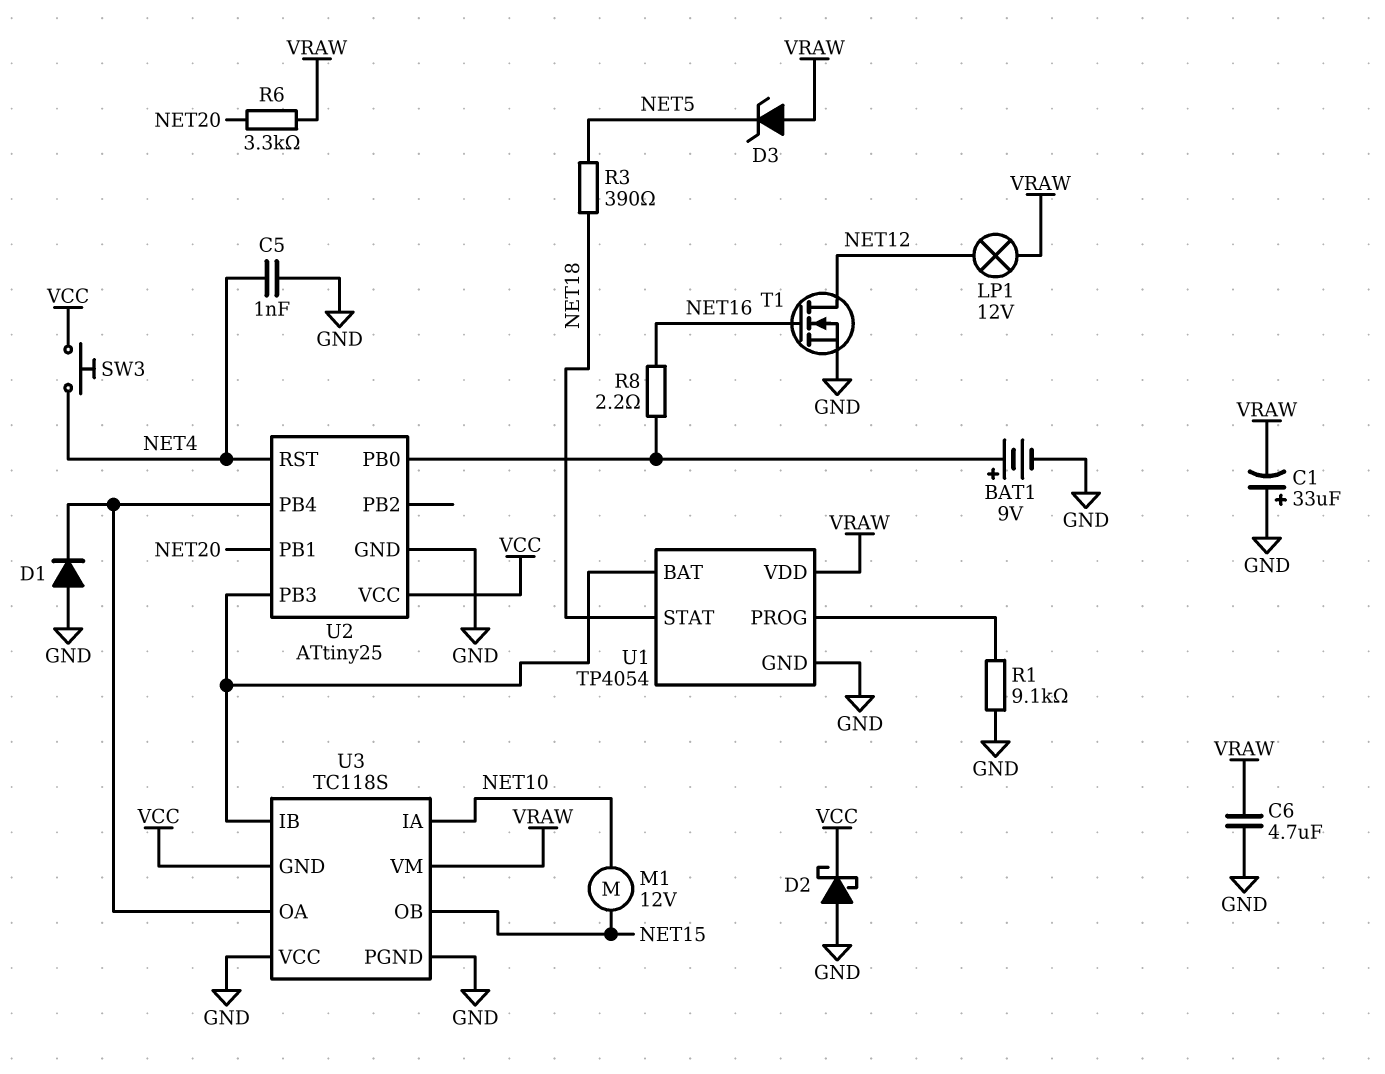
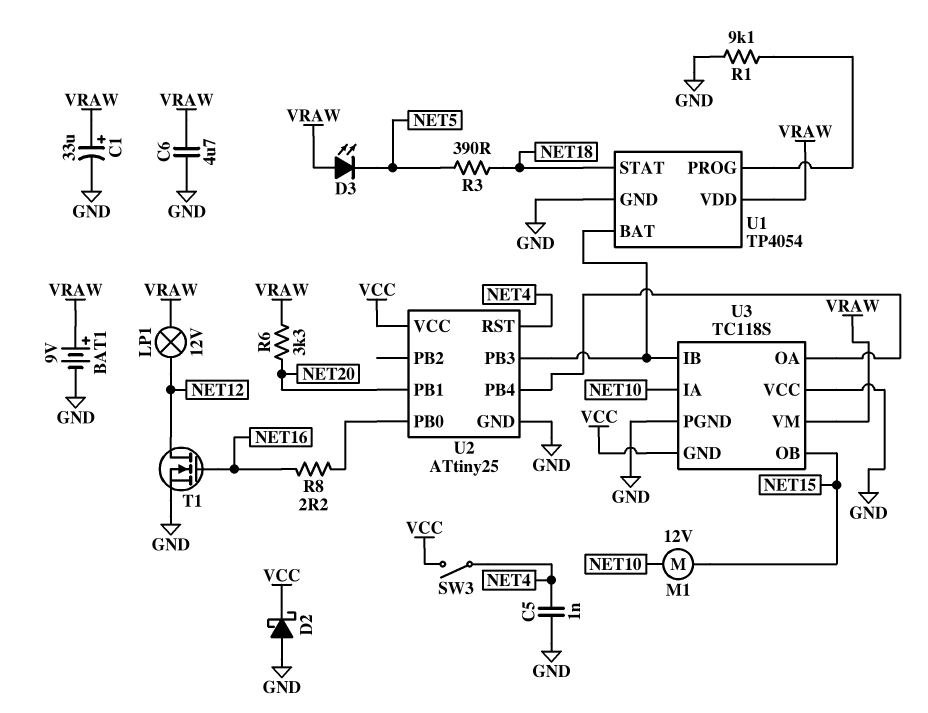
BAT1: 9V (plus U2/PB0, minus GND) -> 9V (plus VRAW, minus GND)
C1: 33uF (plus GND, minus VRAW) -> 33uF (plus VRAW, minus GND)
D1: diode (A GND, K U2/PB4) -> none
D3: zener (A VRAW, K NET5) -> LED (A VRAW, K NET5)
SW3: button (NET4, VCC) -> switch (NET4, VCC)

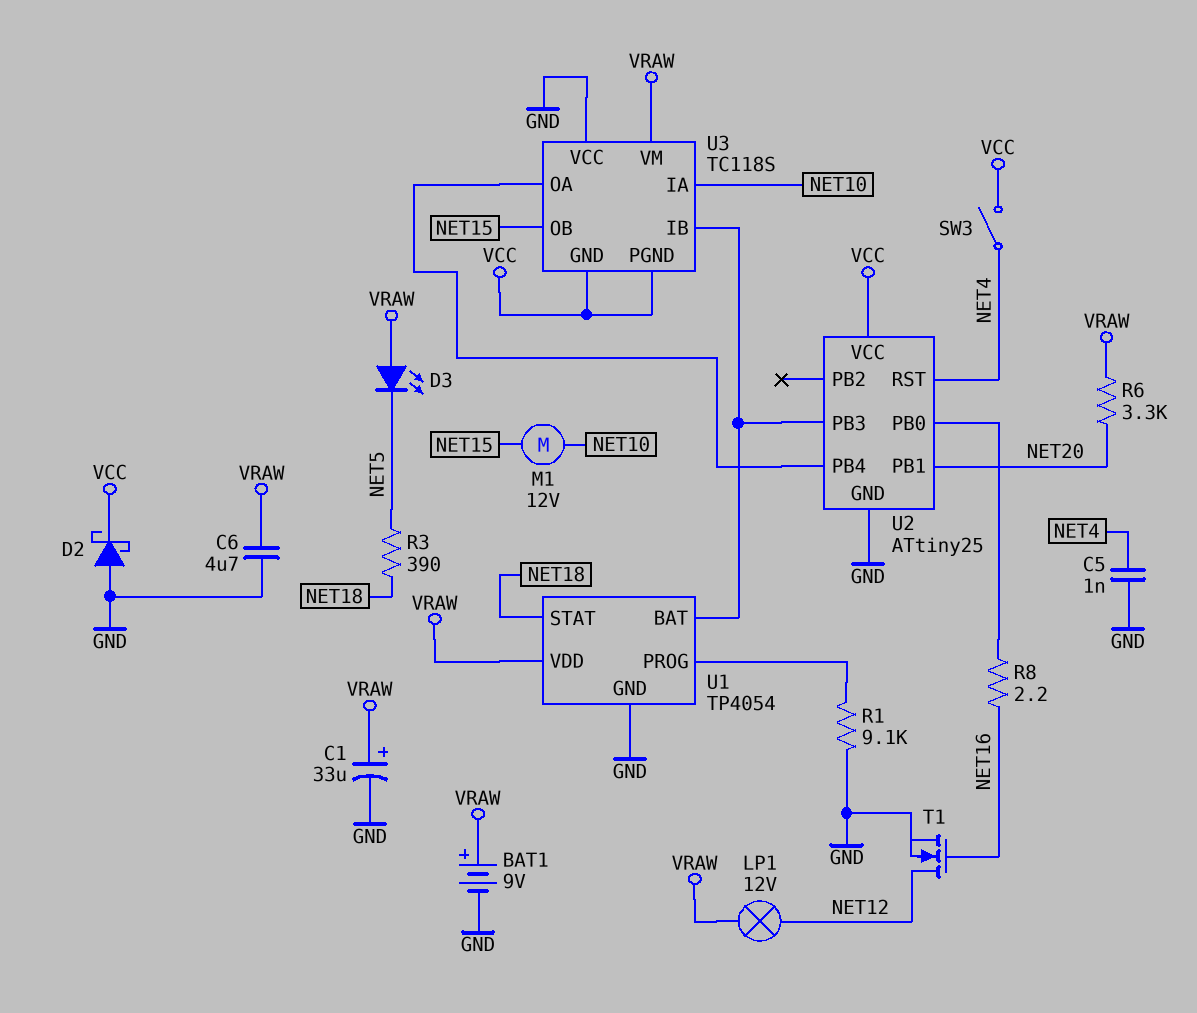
U3 pin PGND: GND -> VCC

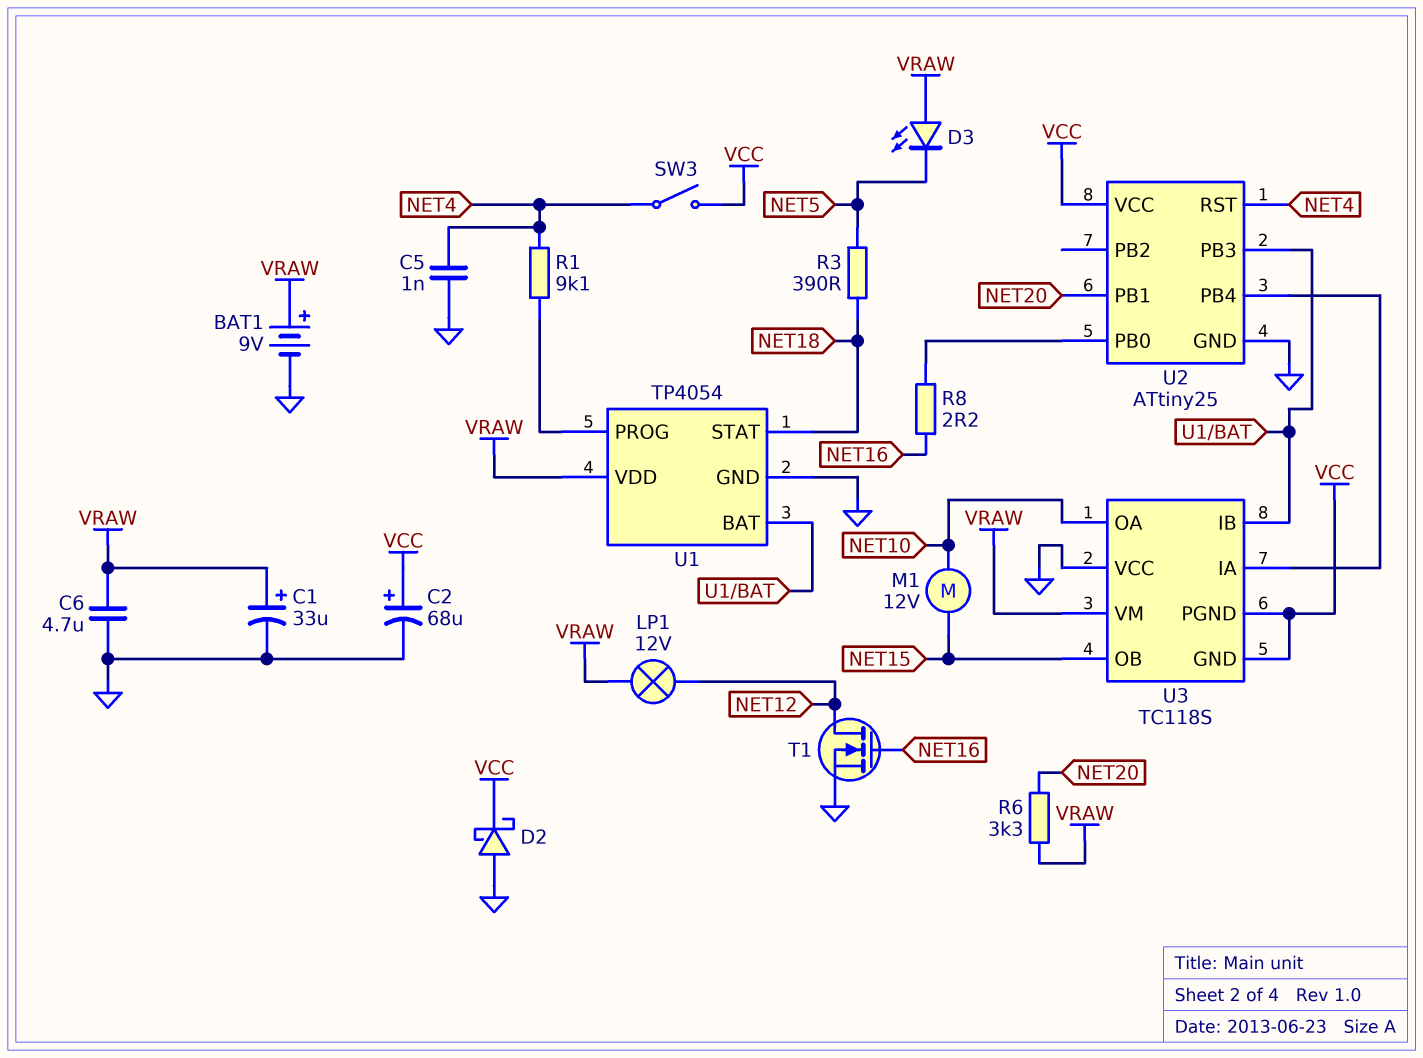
C2: none -> 68uF (plus VCC, minus GND)
R1: 9.1k (GND, U1/PROG) -> 9.1k (NET4, U1/PROG)
U3 pin IA: NET10 -> U2/PB4
U3 pin OA: U2/PB4 -> NET10

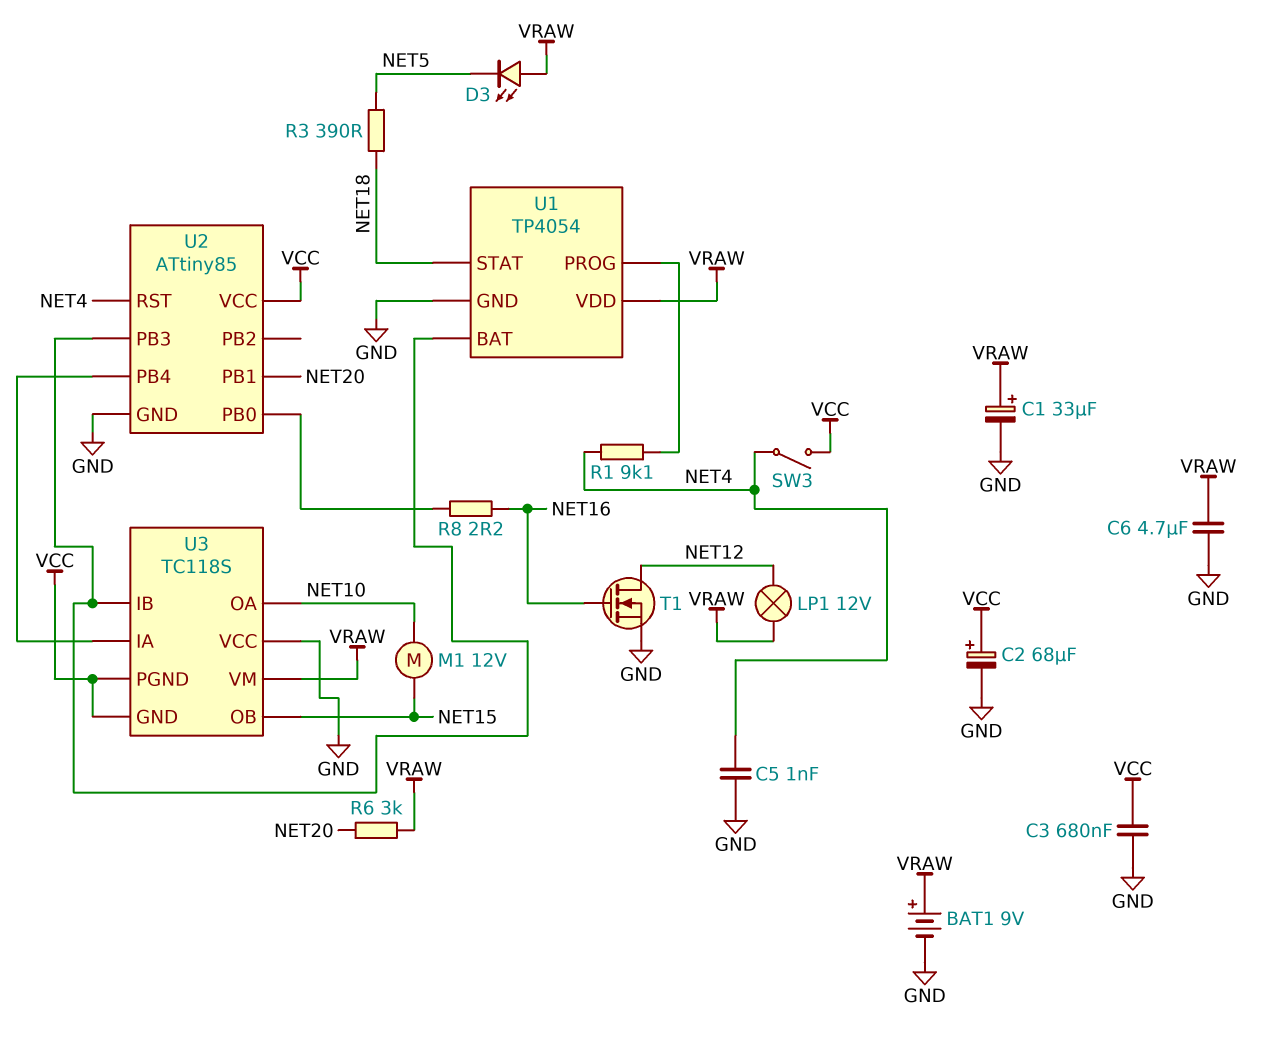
C3: none -> 680nF (GND, VCC)
D2: schottky (A GND, K VCC) -> none
R6: 3.3k (NET20, VRAW) -> 3k (NET20, VRAW)
U2: ATtiny25 -> ATtiny85

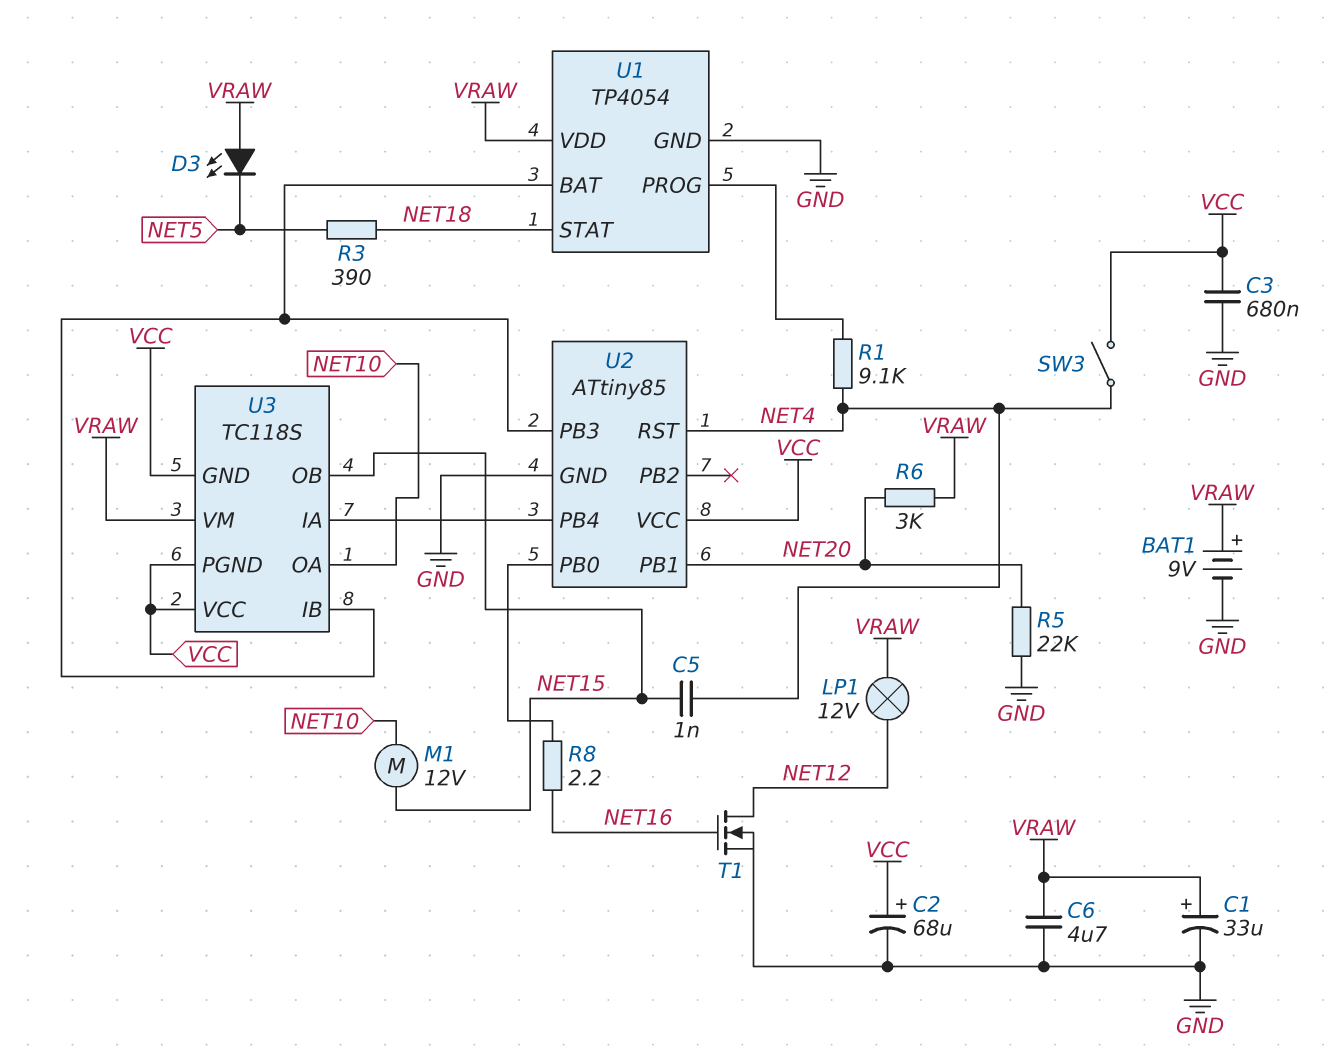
C5: 1nF (GND, NET4) -> 1nF (NET4, NET15)
R5: none -> 22k (GND, NET20)
U3 pin VCC: GND -> VCC

